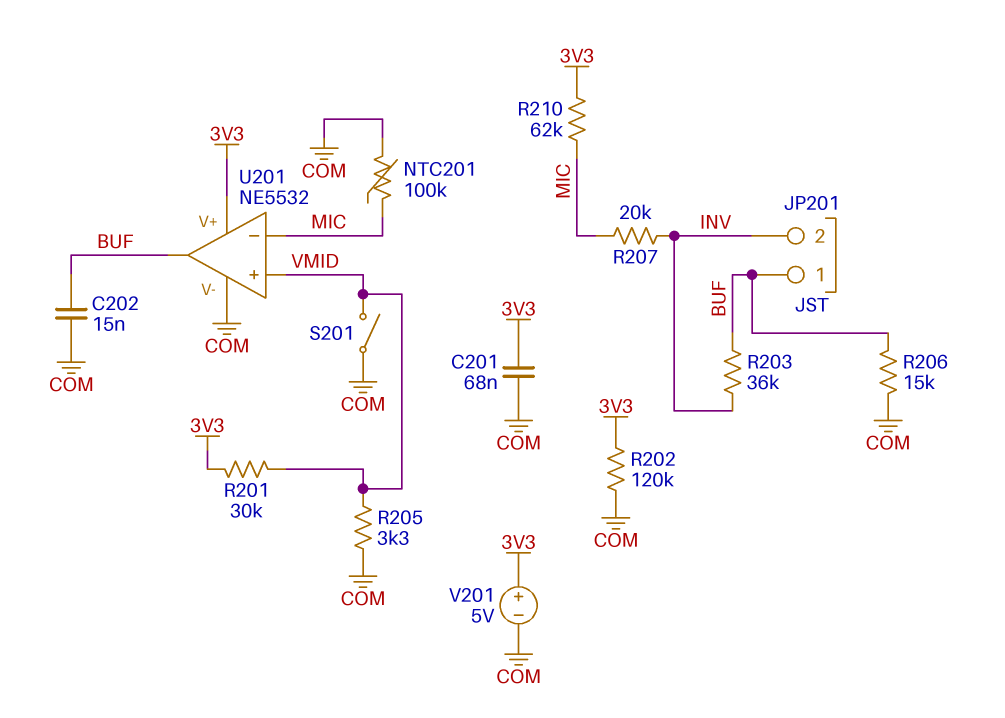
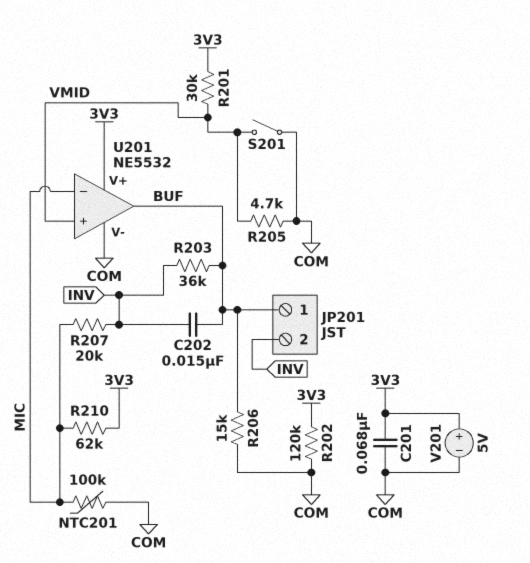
C202: 15nF (BUF, COM) -> 15nF (BUF, INV)
R205: 3.3k (COM, VMID) -> 4.7k (COM, VMID)

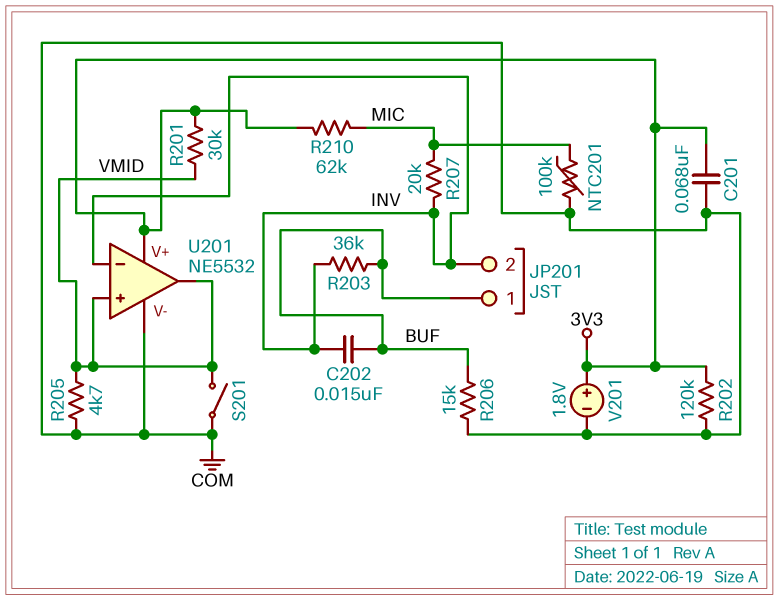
U201 pin in-: MIC -> INV
U201 pin out: BUF -> VMID
V201: 5V (plus 3V3, minus COM) -> 1.8V (plus 3V3, minus COM)

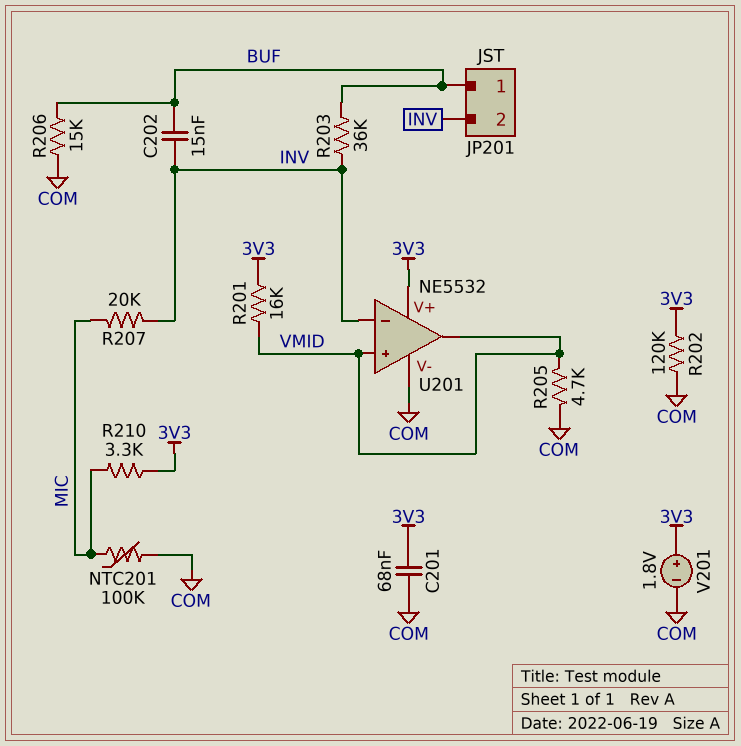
R201: 30k (3V3, VMID) -> 16k (3V3, VMID)
R210: 62k (3V3, MIC) -> 3.3k (3V3, MIC)
S201: switch (COM, VMID) -> none

